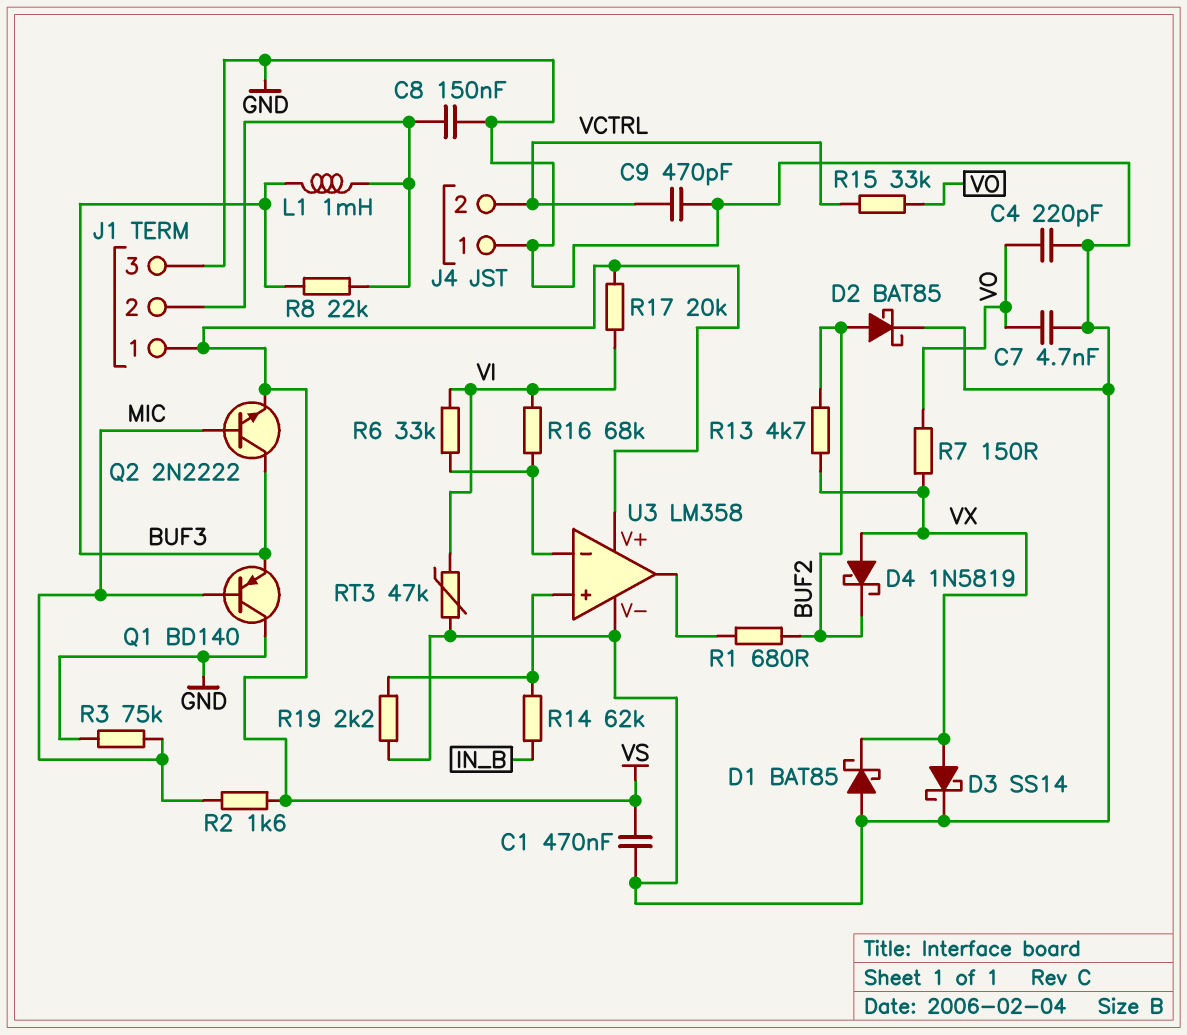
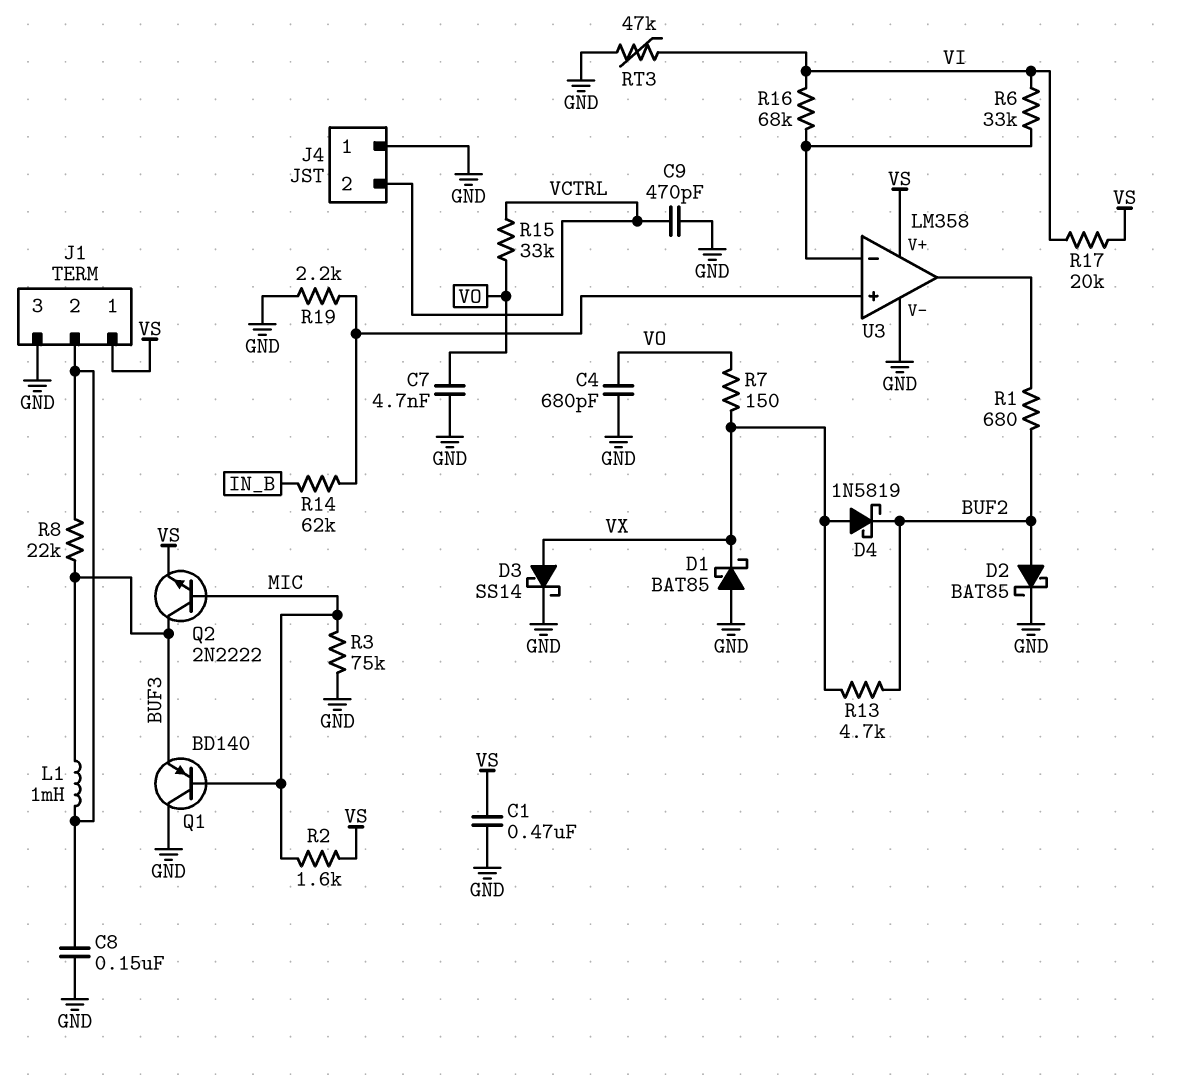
C4: 220pF (GND, VO) -> 680pF (GND, VO)

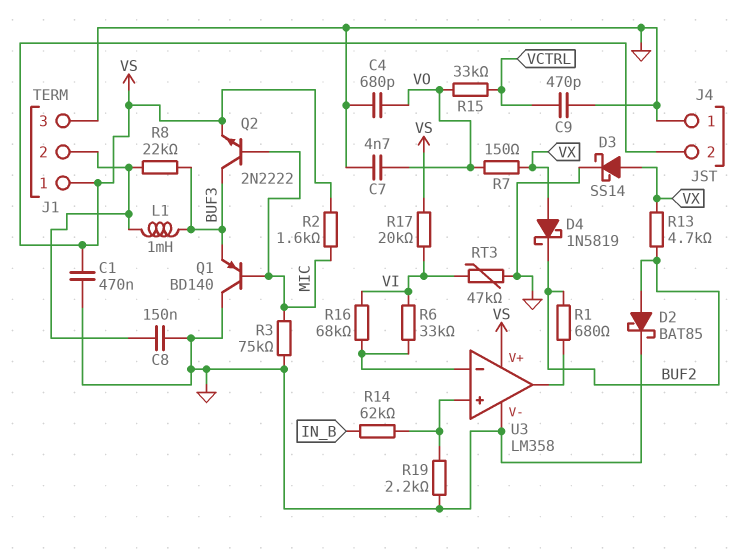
D1: schottky BAT85 (A GND, K VX) -> none
J4 pin 2: VCTRL -> VS

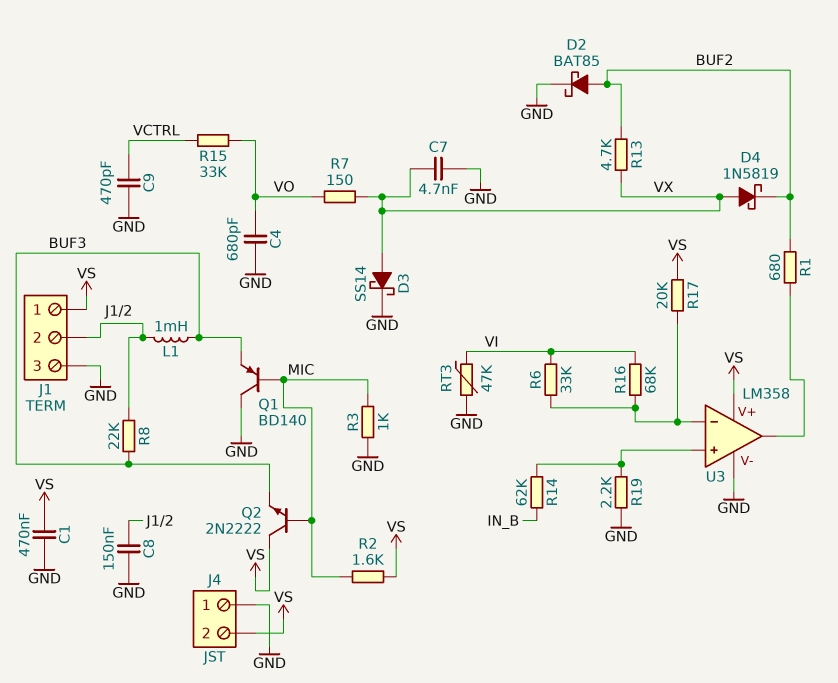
C7: 4.7nF (GND, VO) -> 4.7nF (GND, VX)
Q2: NPN 2N2222 (B MIC, C BUF3, E VS) -> NPN 2N2222 (B MIC, C VS, E BUF3)
R3: 75k (GND, MIC) -> 1k (GND, MIC)
R17: 20k (VI, VS) -> 20k (U3/in-, VS)

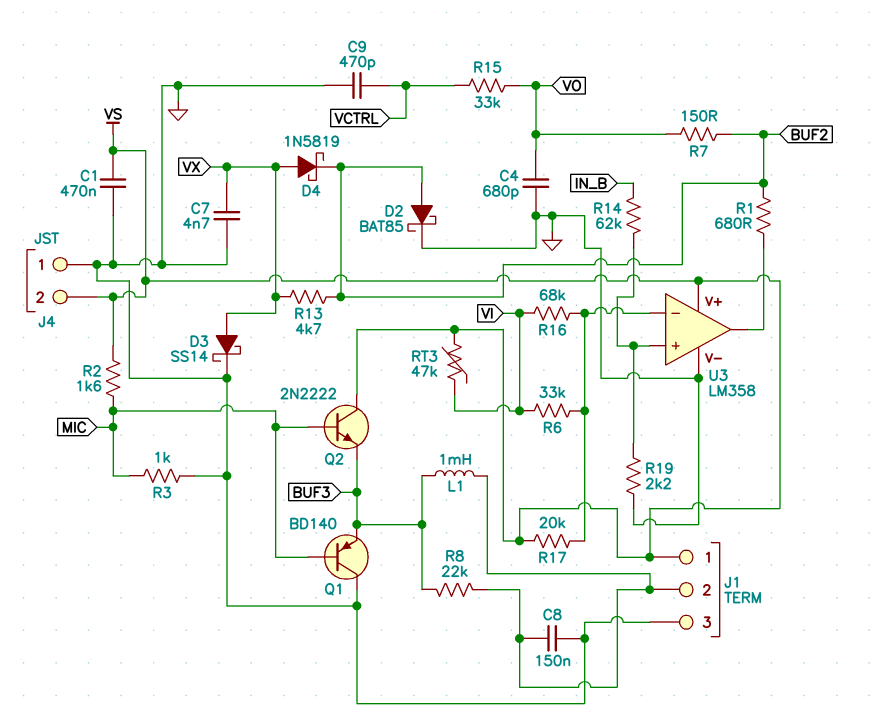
R7: 150 (VO, VX) -> 150 (BUF2, VO)
RT3: 47k (GND, VI) -> 47k (VI, VS)

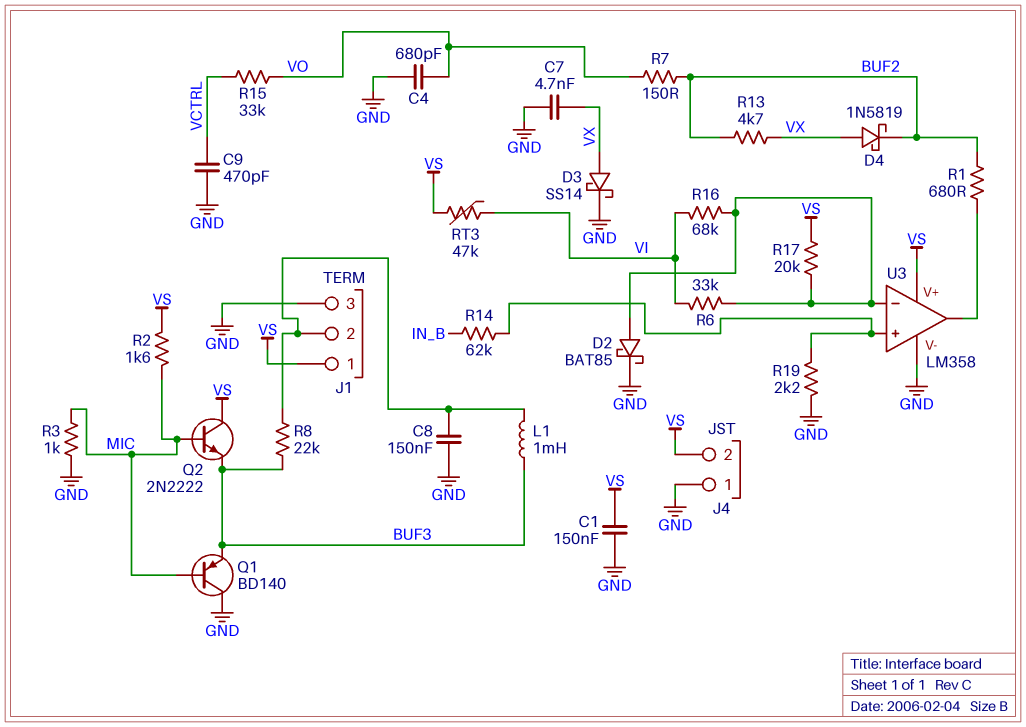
C1: 470nF (GND, VS) -> 150nF (GND, VS)
D2: schottky BAT85 (A BUF2, K GND) -> schottky BAT85 (A U3/in-, K GND)

